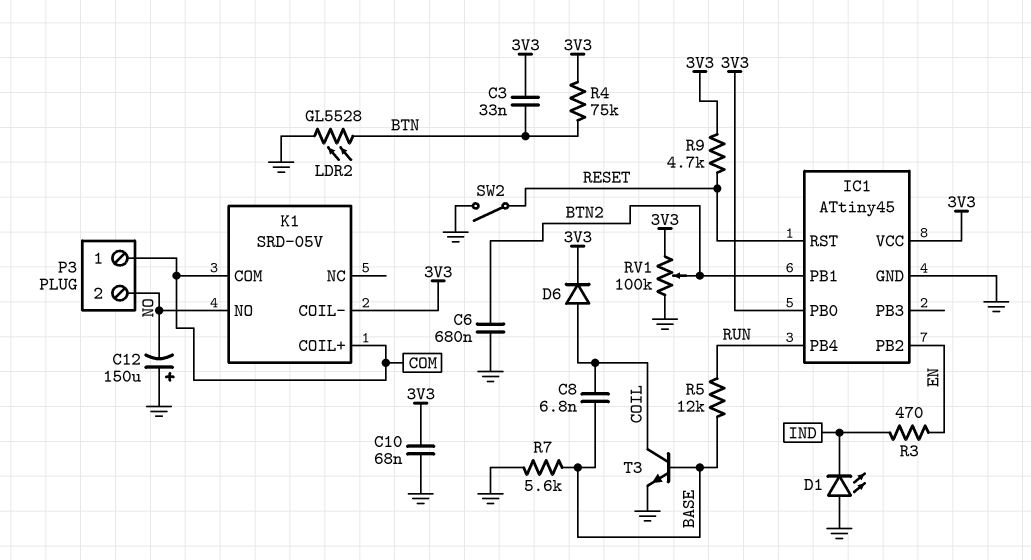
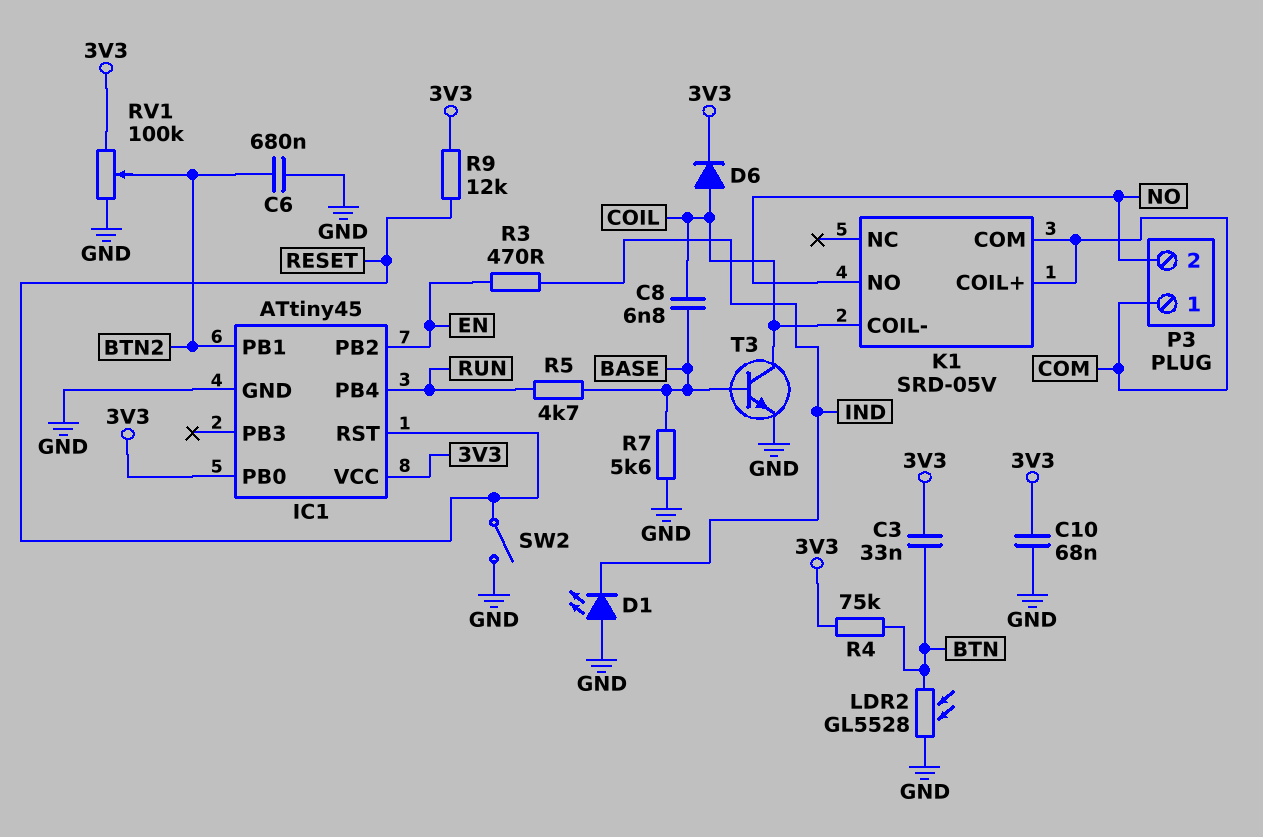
C12: 150uF (plus GND, minus NO) -> none
K1 pin COIL-: 3V3 -> COIL
R5: 12k (BASE, RUN) -> 4.7k (BASE, RUN)
R9: 4.7k (3V3, RESET) -> 12k (3V3, RESET)

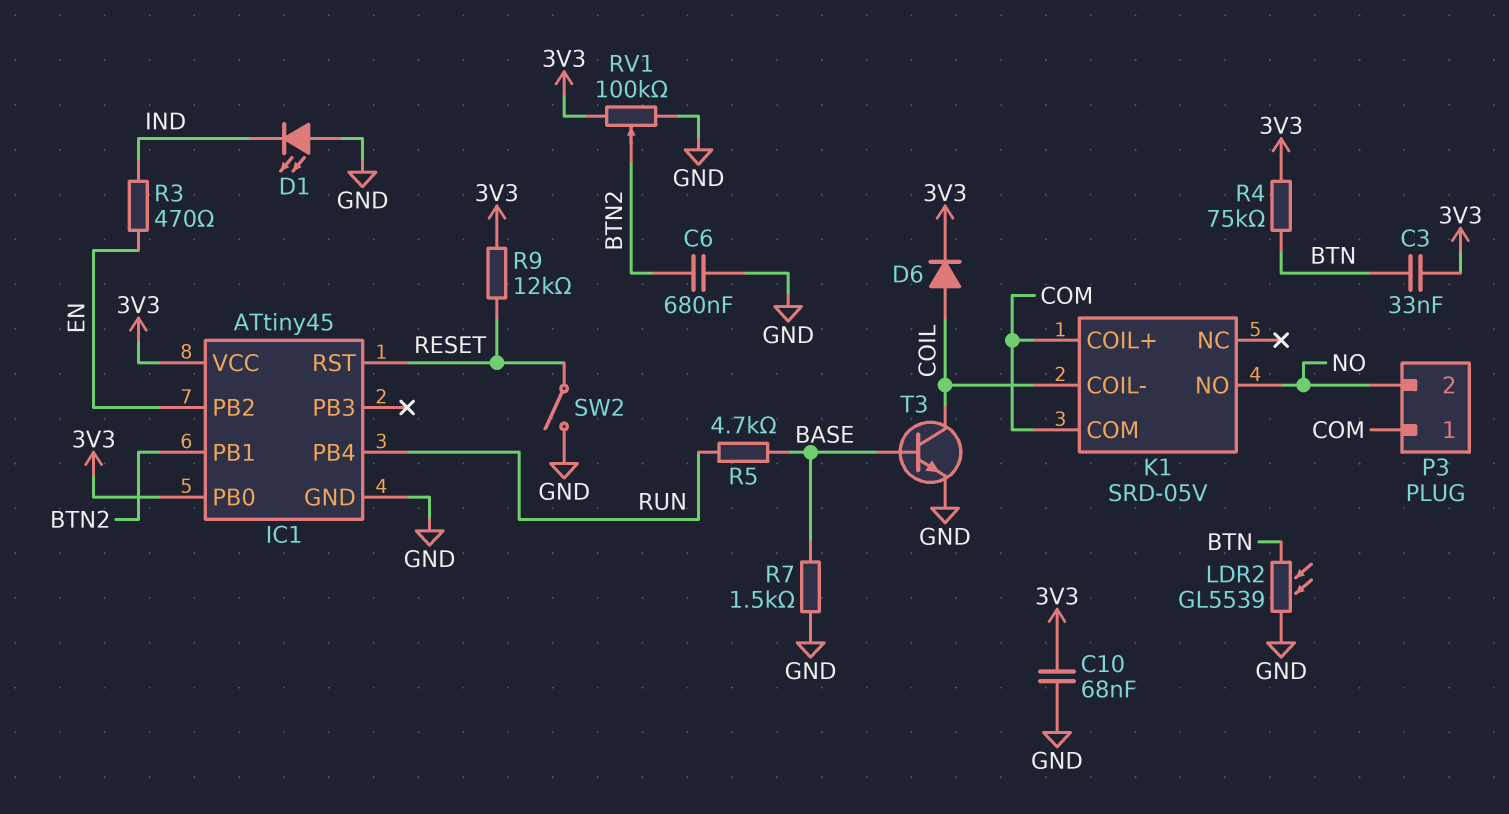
C8: 6.8nF (BASE, COIL) -> none
LDR2: GL5528 (BTN, GND) -> GL5539 (BTN, GND)
R7: 5.6k (BASE, GND) -> 1.5k (BASE, GND)

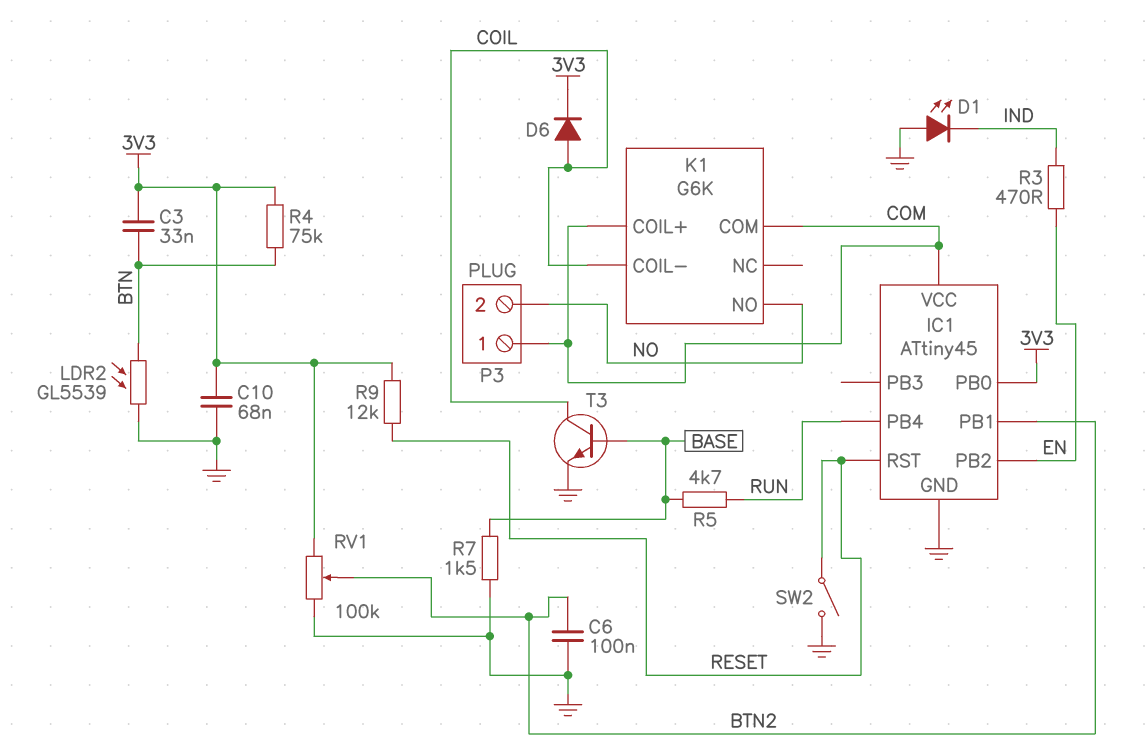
C6: 680nF (BTN2, GND) -> 100nF (BTN2, GND)
IC1 pin VCC: 3V3 -> COM
K1: SRD-05V -> G6K

